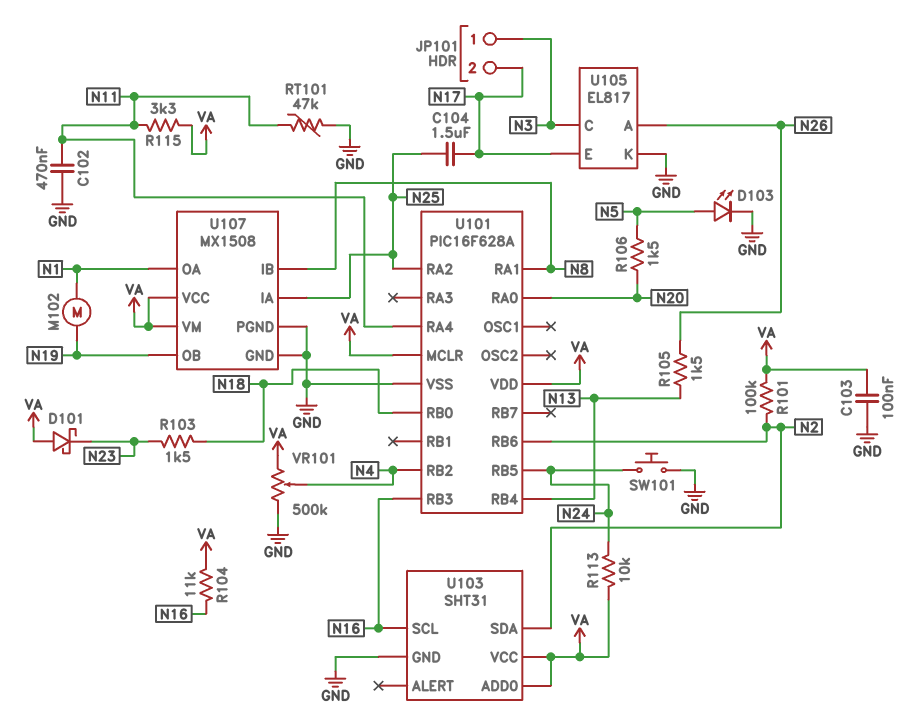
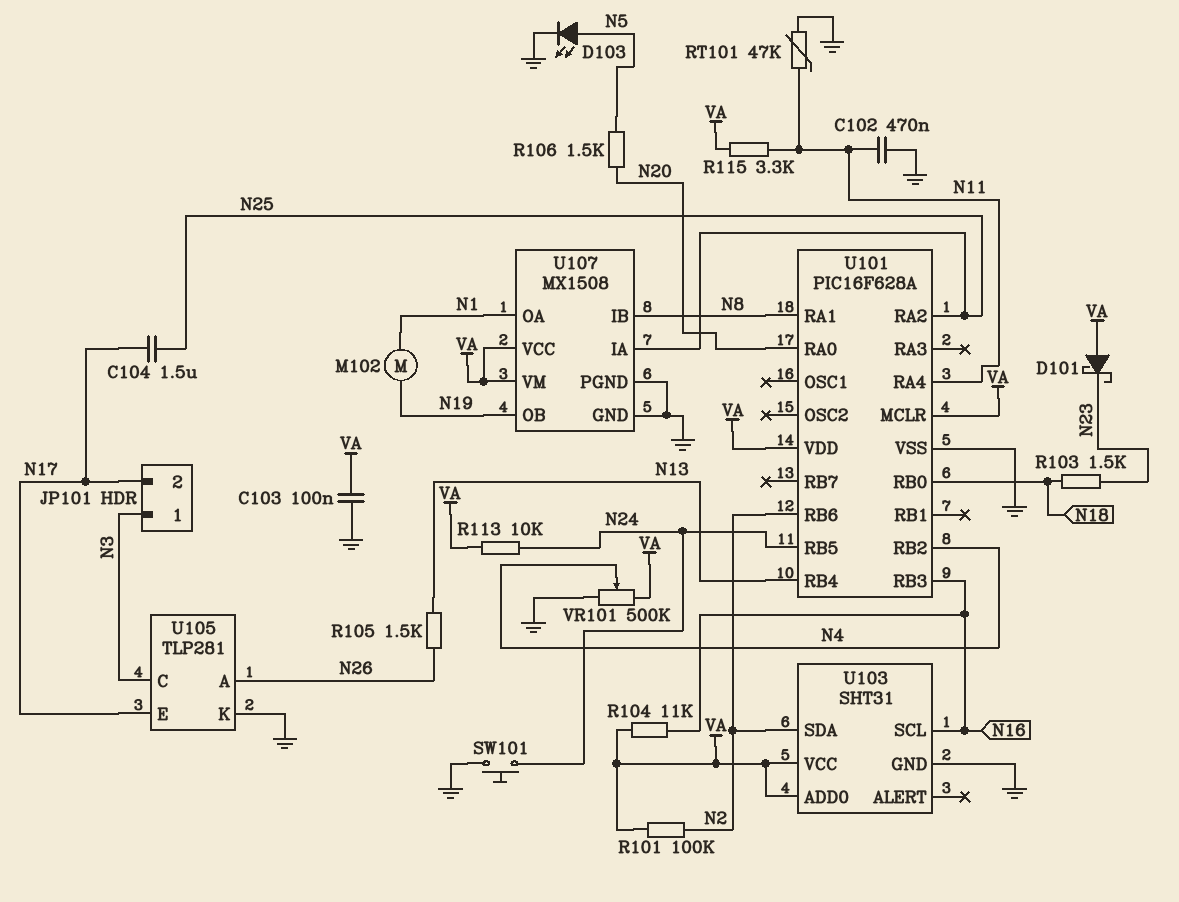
U105: EL817 -> TLP281

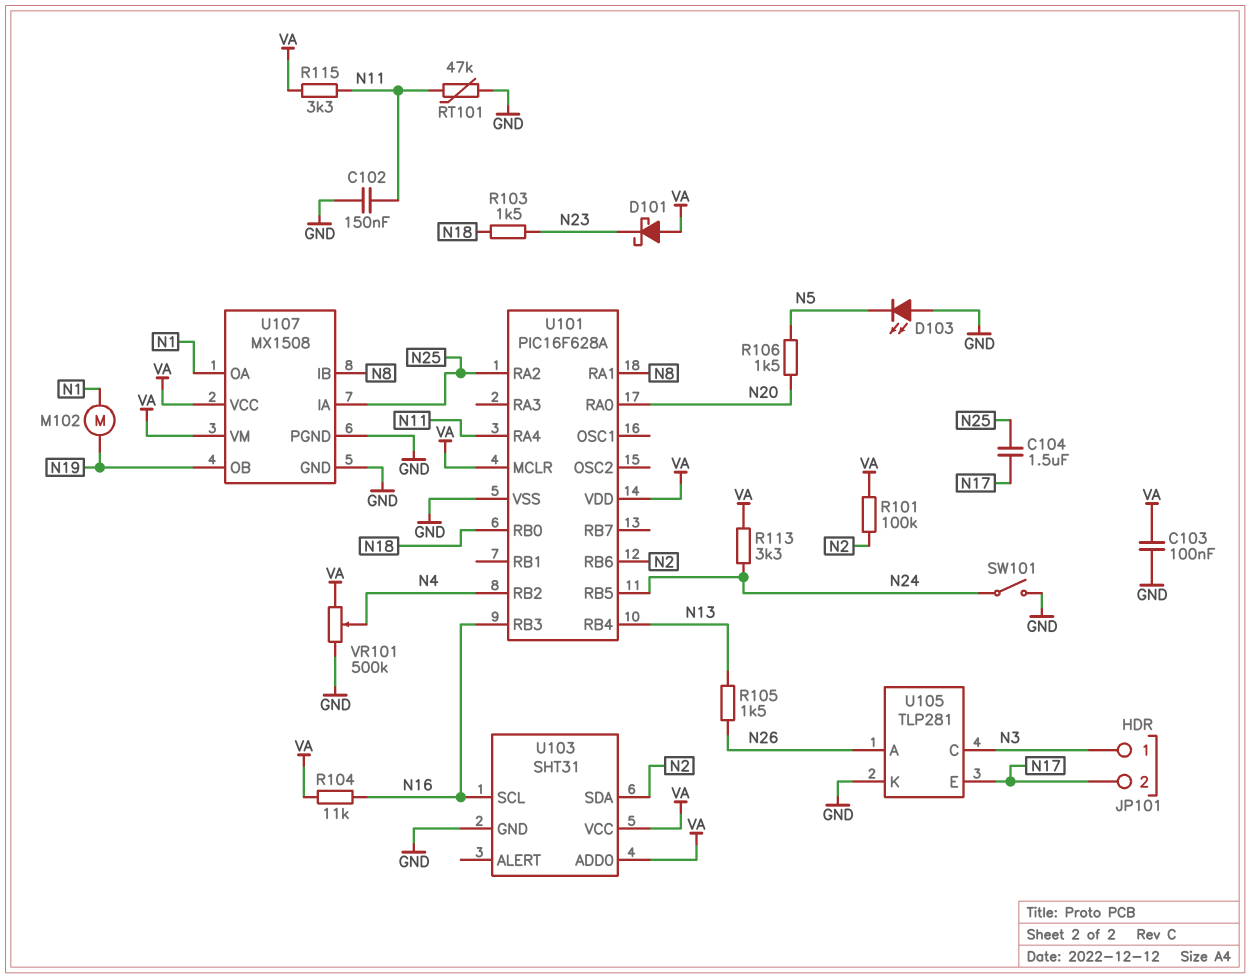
C102: 470nF (GND, N11) -> 150nF (GND, N11)
D103: LED (A N5, K GND) -> LED (A GND, K N5)
R113: 10k (N24, VA) -> 3.3k (N24, VA)
SW101: button (GND, N24) -> switch (GND, N24)

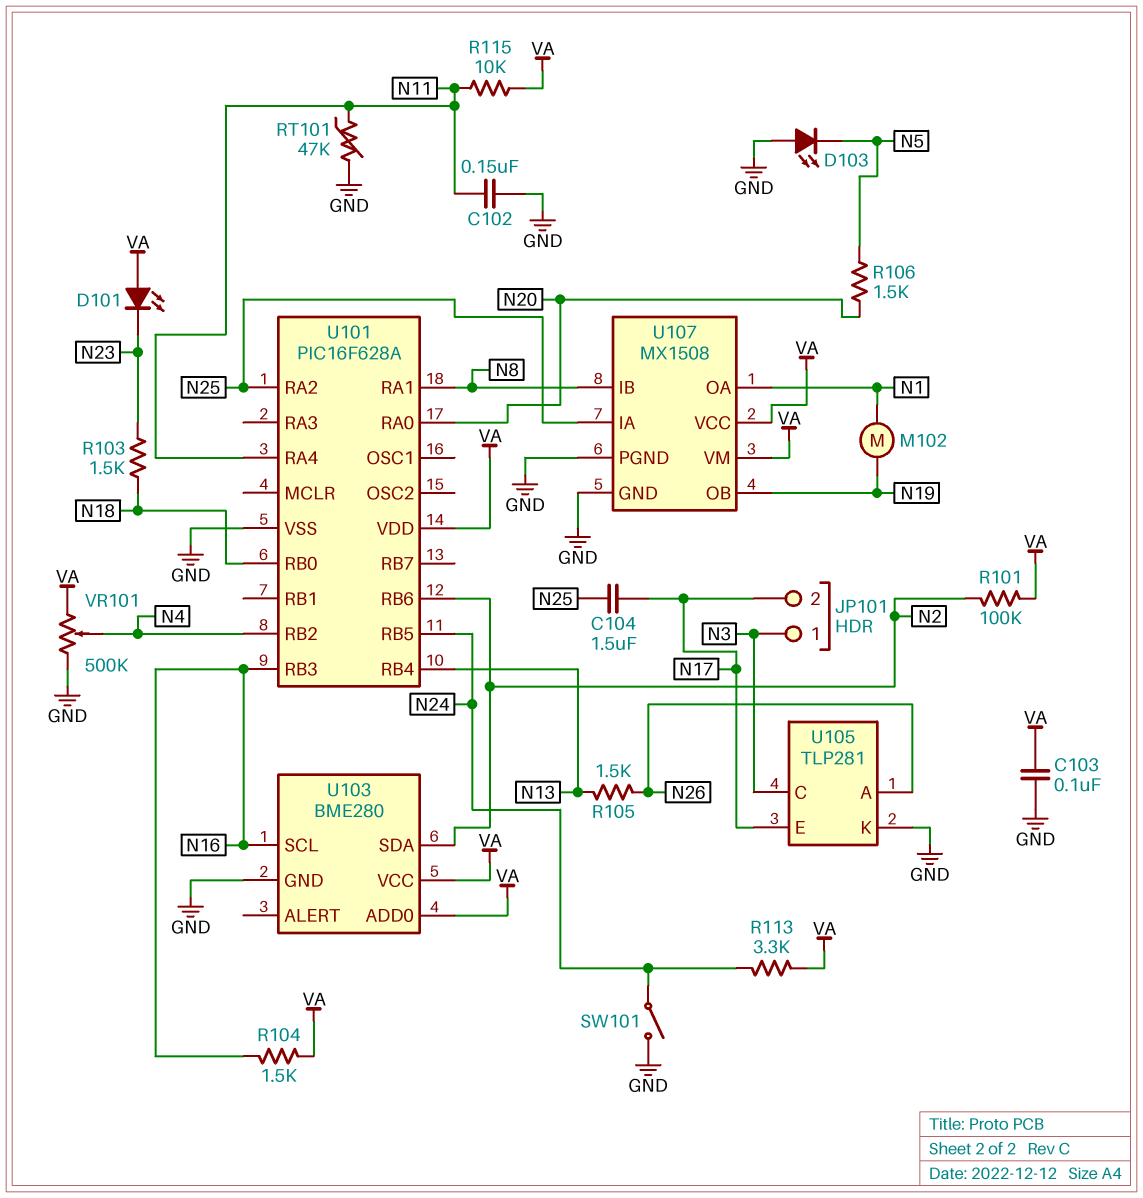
D101: schottky (A VA, K N23) -> LED (A VA, K N23)
R104: 11k (N16, VA) -> 1.5k (N16, VA)
R115: 3.3k (N11, VA) -> 10k (N11, VA)
U101 pin MCLR: VA -> none
U103: SHT31 -> BME280

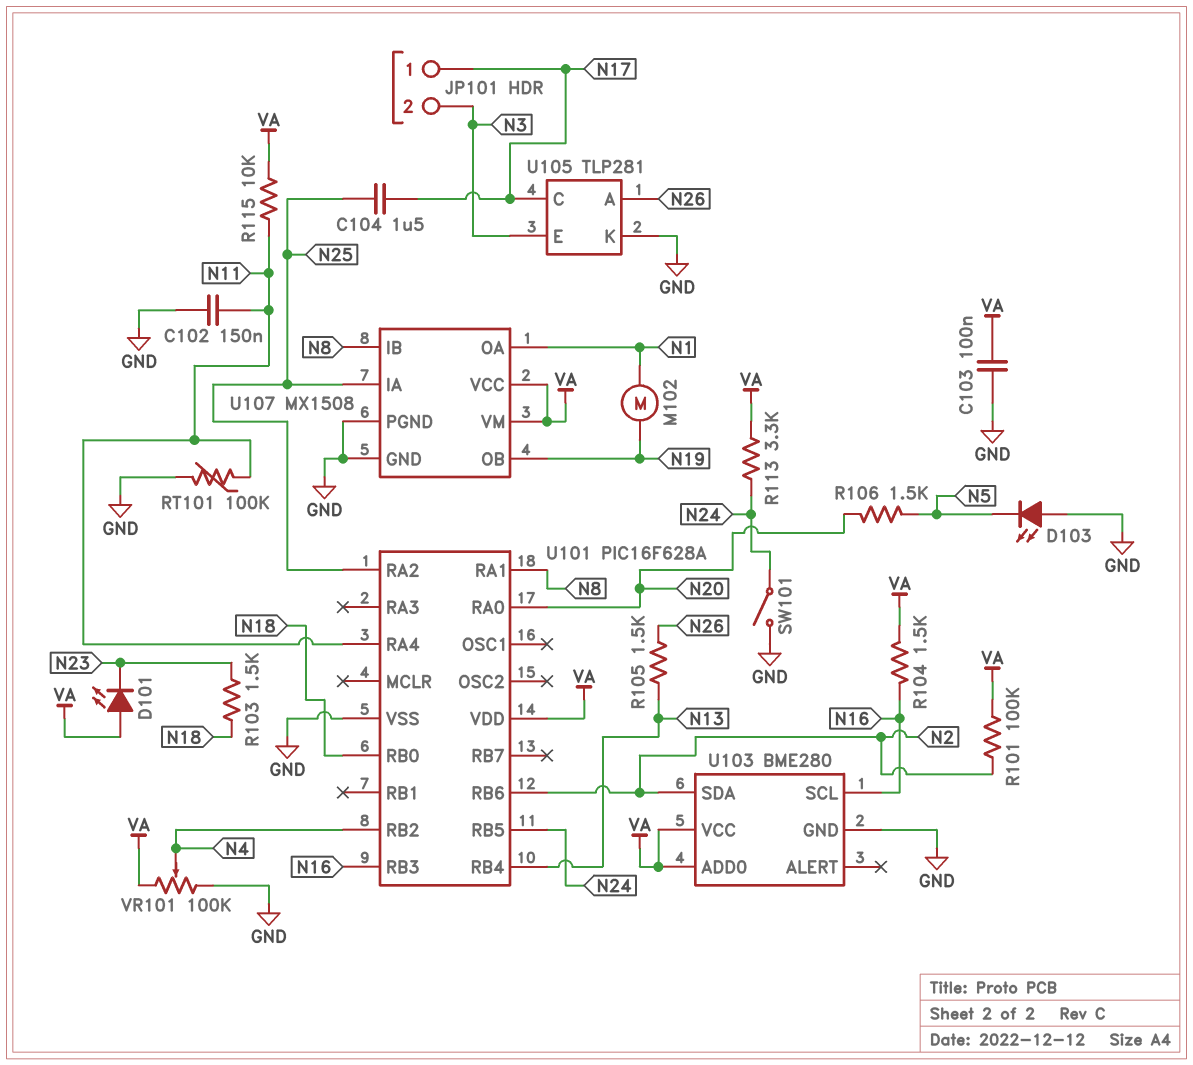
JP101 pin 1: N3 -> N17
JP101 pin 2: N17 -> N3
RT101: 47k (GND, N11) -> 100k (GND, N11)
U105 pin C: N3 -> N17
U105 pin E: N17 -> N3
VR101: 500k (GND, VA, wiper N4) -> 100k (GND, VA, wiper N4)

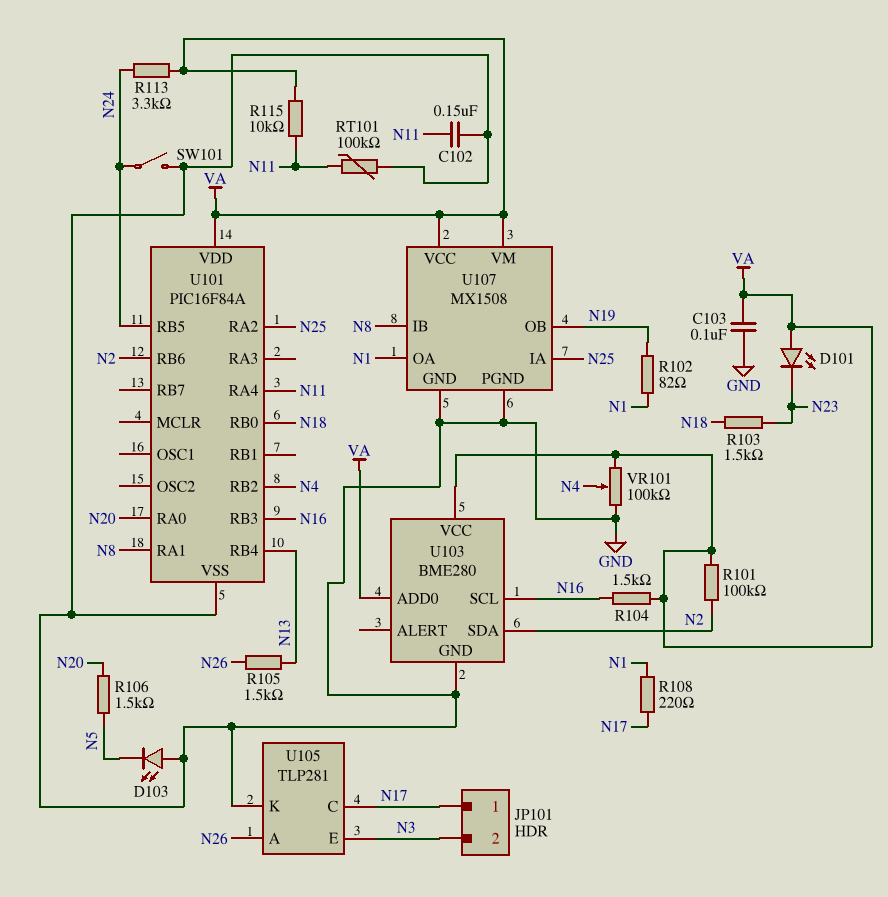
C104: 1.5uF (N17, N25) -> none
M102: motor (N1, N19) -> none
R102: none -> 82 (N1, N19)
R108: none -> 220 (N1, N17)
U101: PIC16F628A -> PIC16F84A

